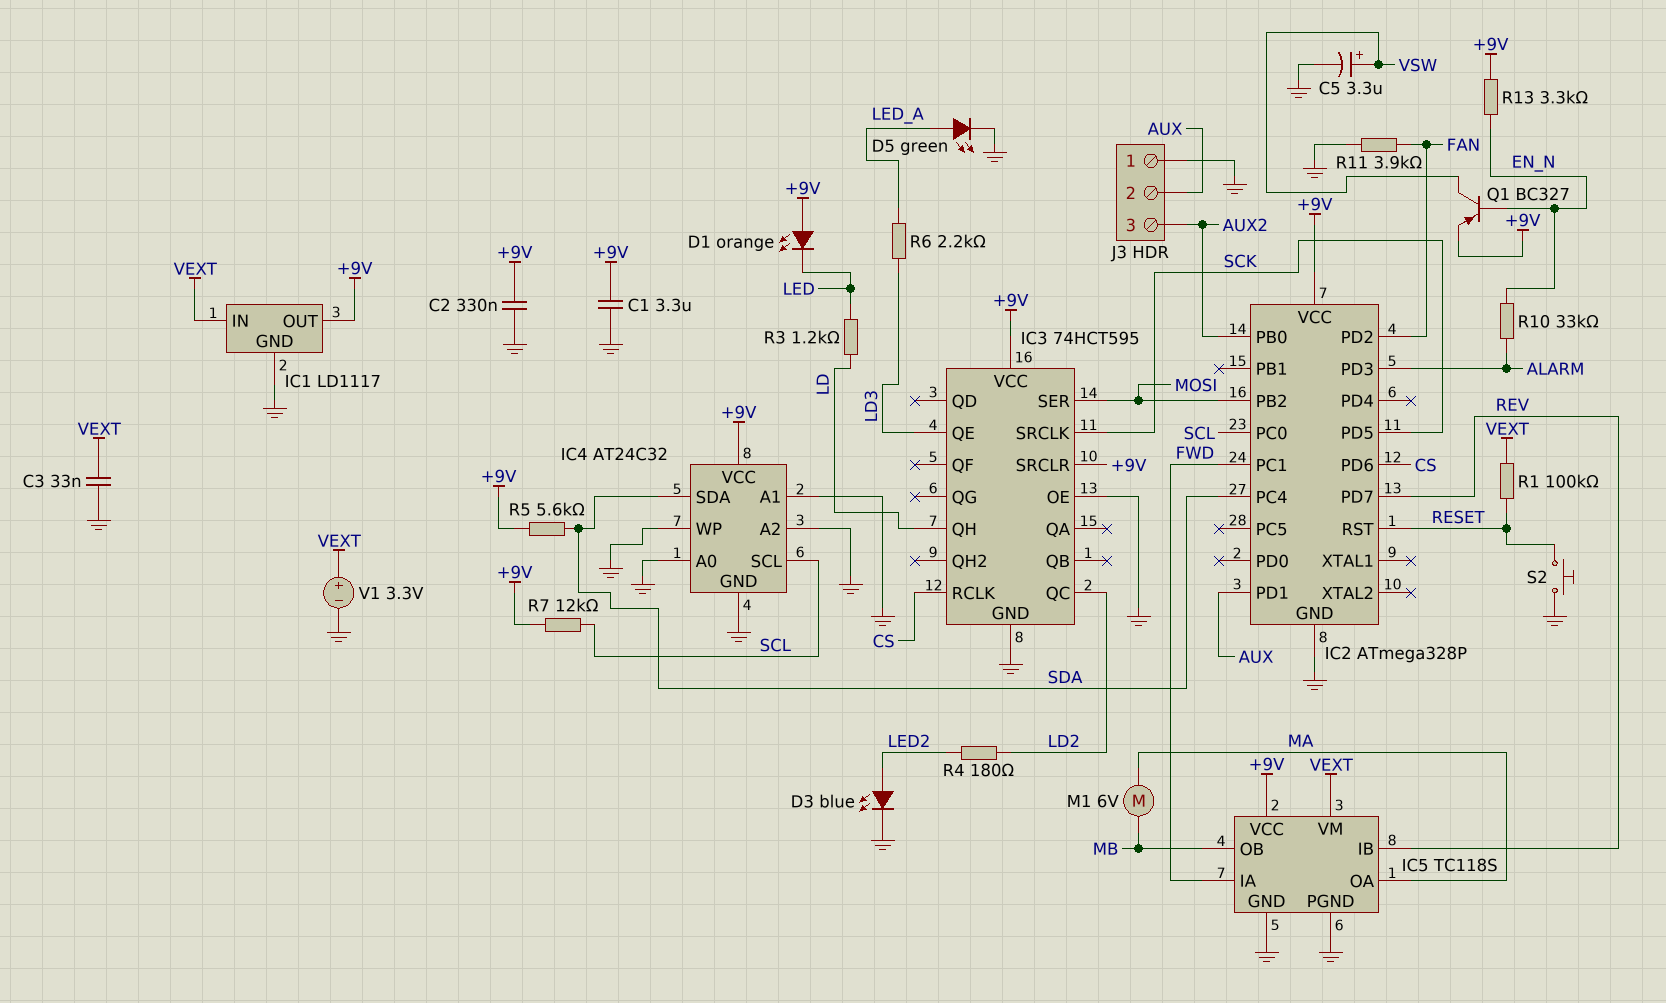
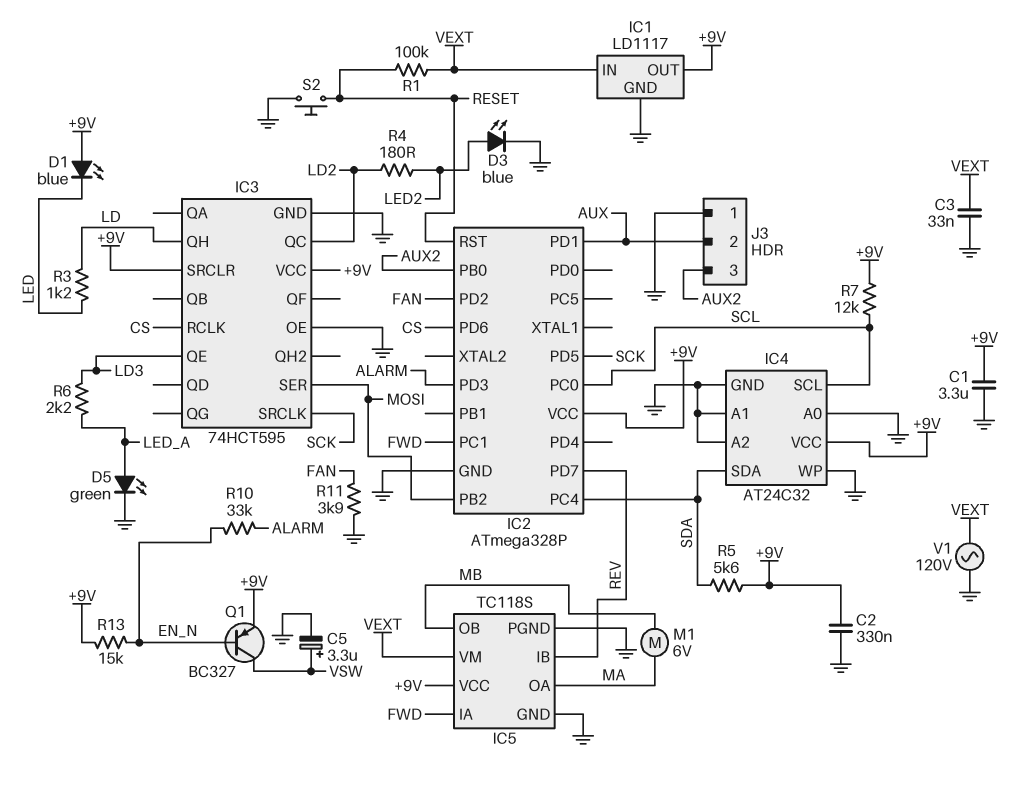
D1: LED orange (A +9V, K LED) -> LED blue (A +9V, K LED)
R13: 3.3k (+9V, EN_N) -> 15k (+9V, EN_N)
V1: 3.3V (plus VEXT, minus GND) -> AC 120V (GND, VEXT)

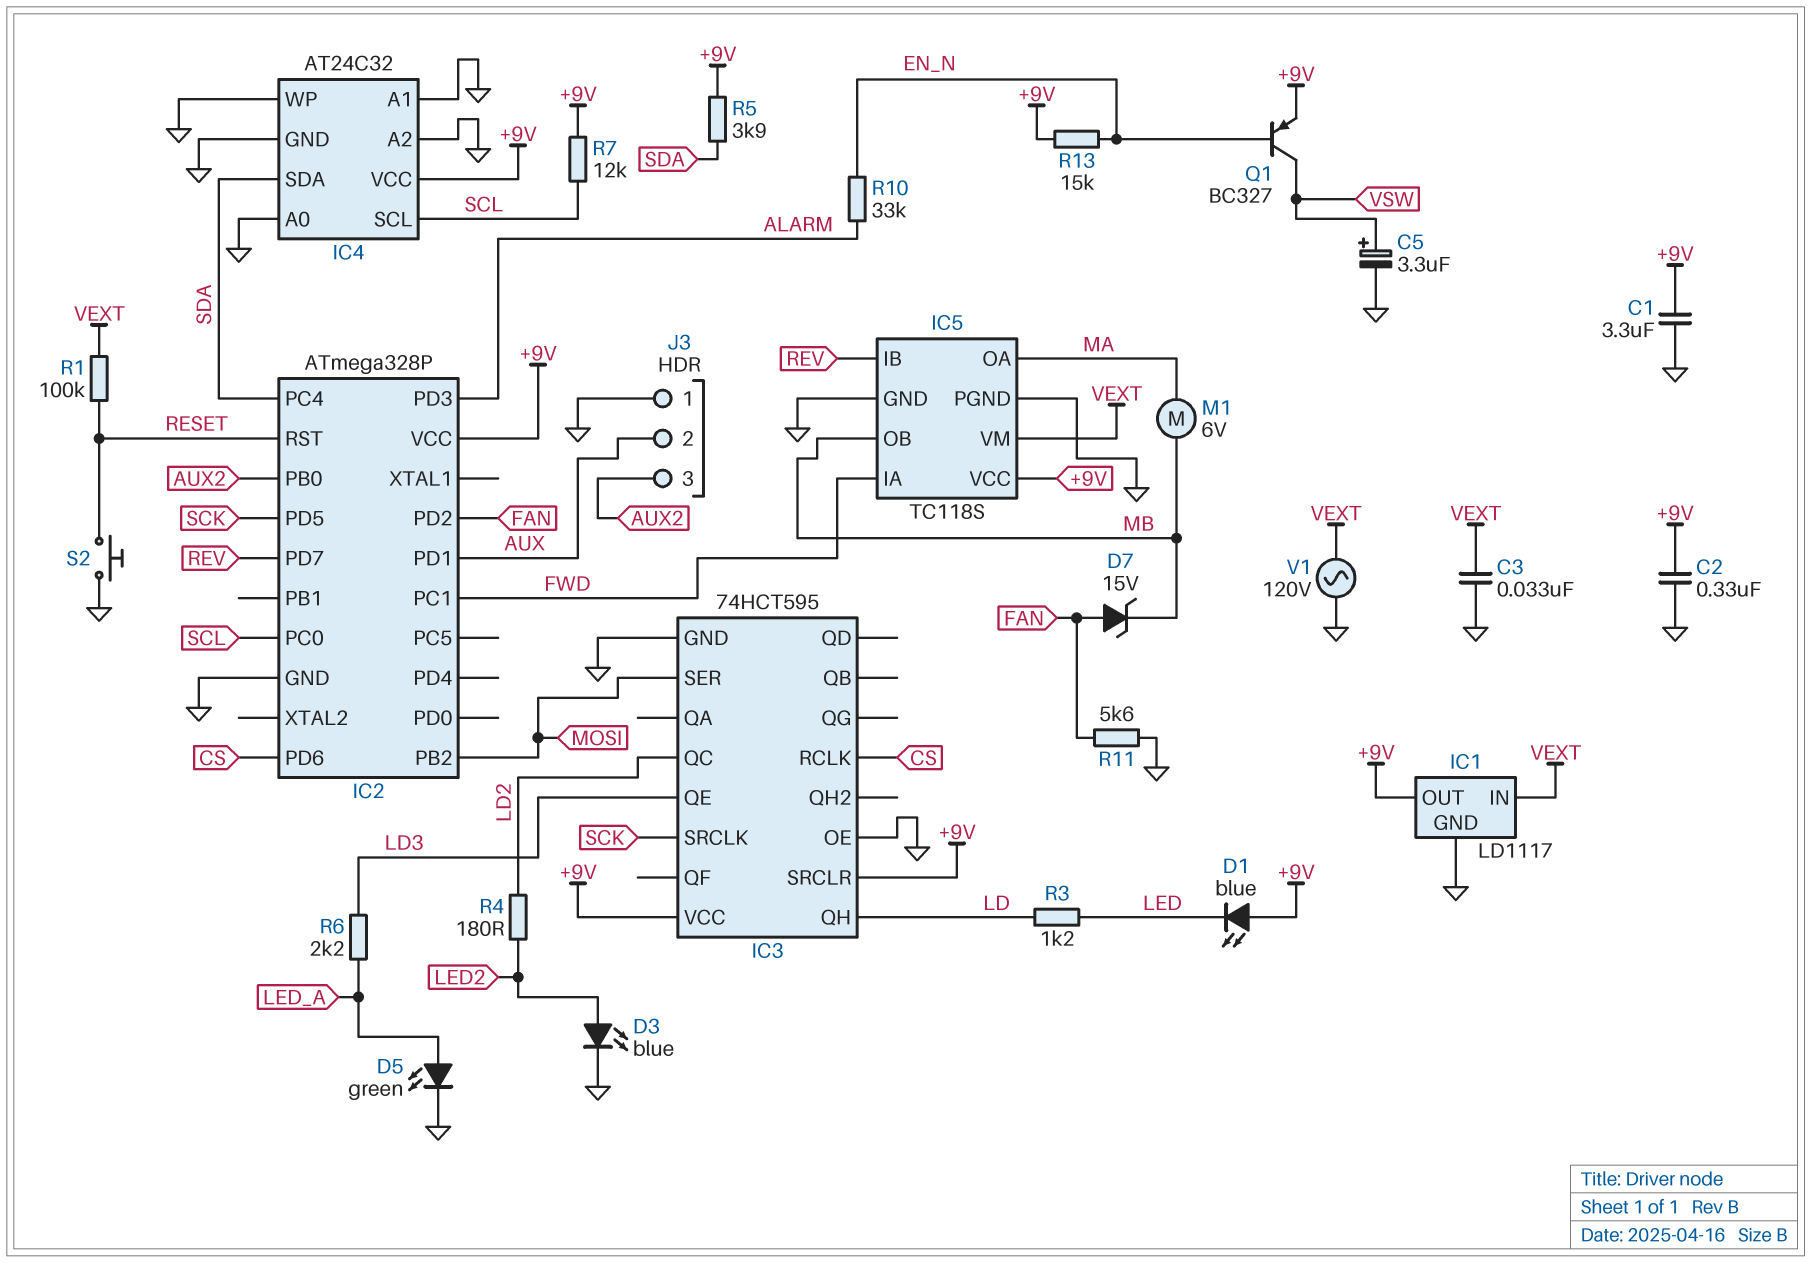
D7: none -> zener 15V (A FAN, K MB)
R5: 5.6k (+9V, SDA) -> 3.9k (+9V, SDA)
R11: 3.9k (FAN, GND) -> 5.6k (FAN, GND)

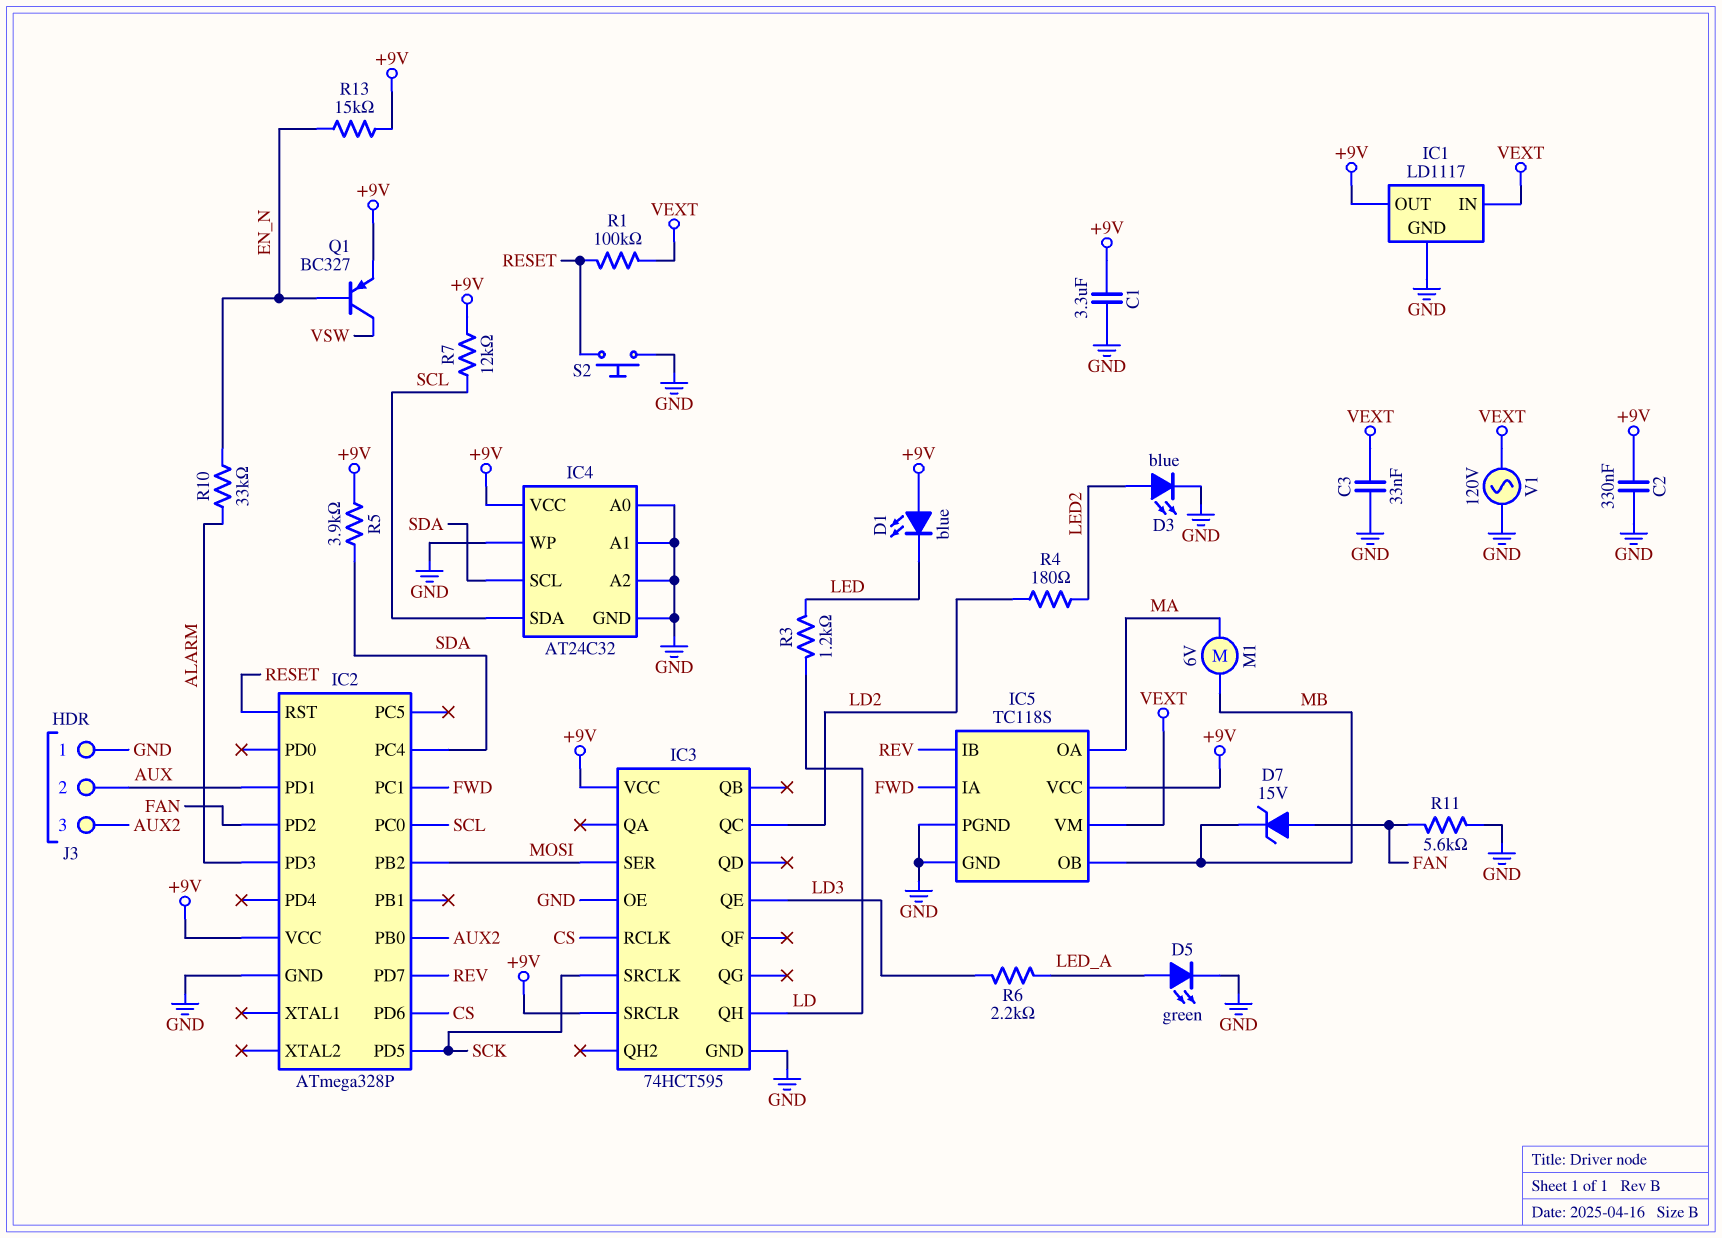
C5: 3.3uF (plus VSW, minus GND) -> none
IC4 pin SCL: SCL -> SDA
IC4 pin SDA: SDA -> SCL

